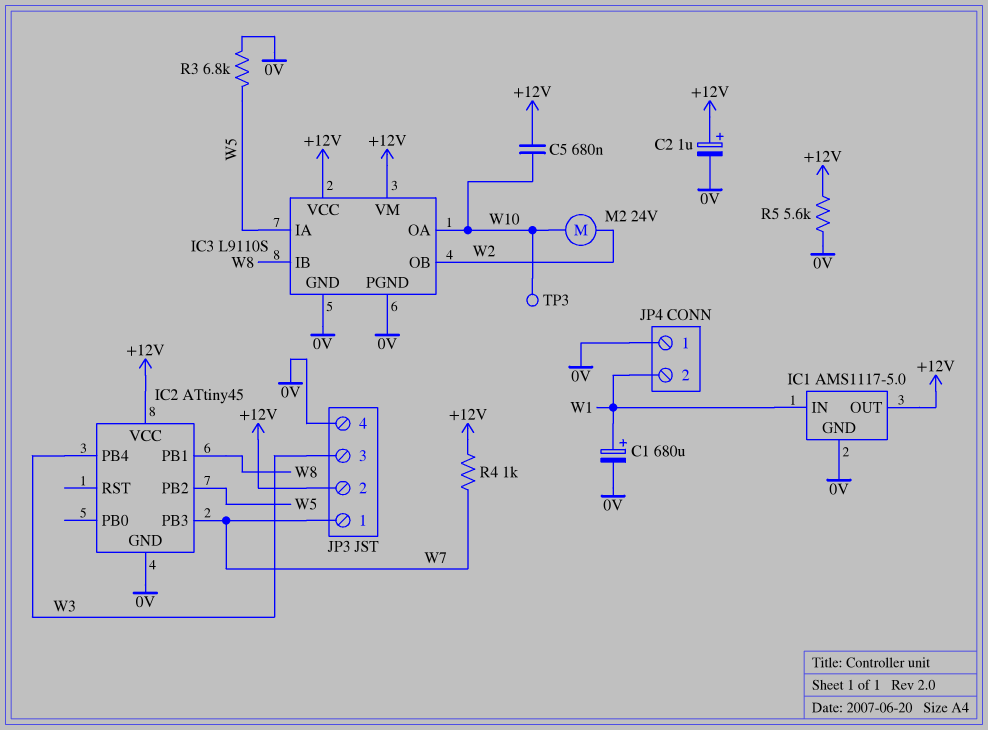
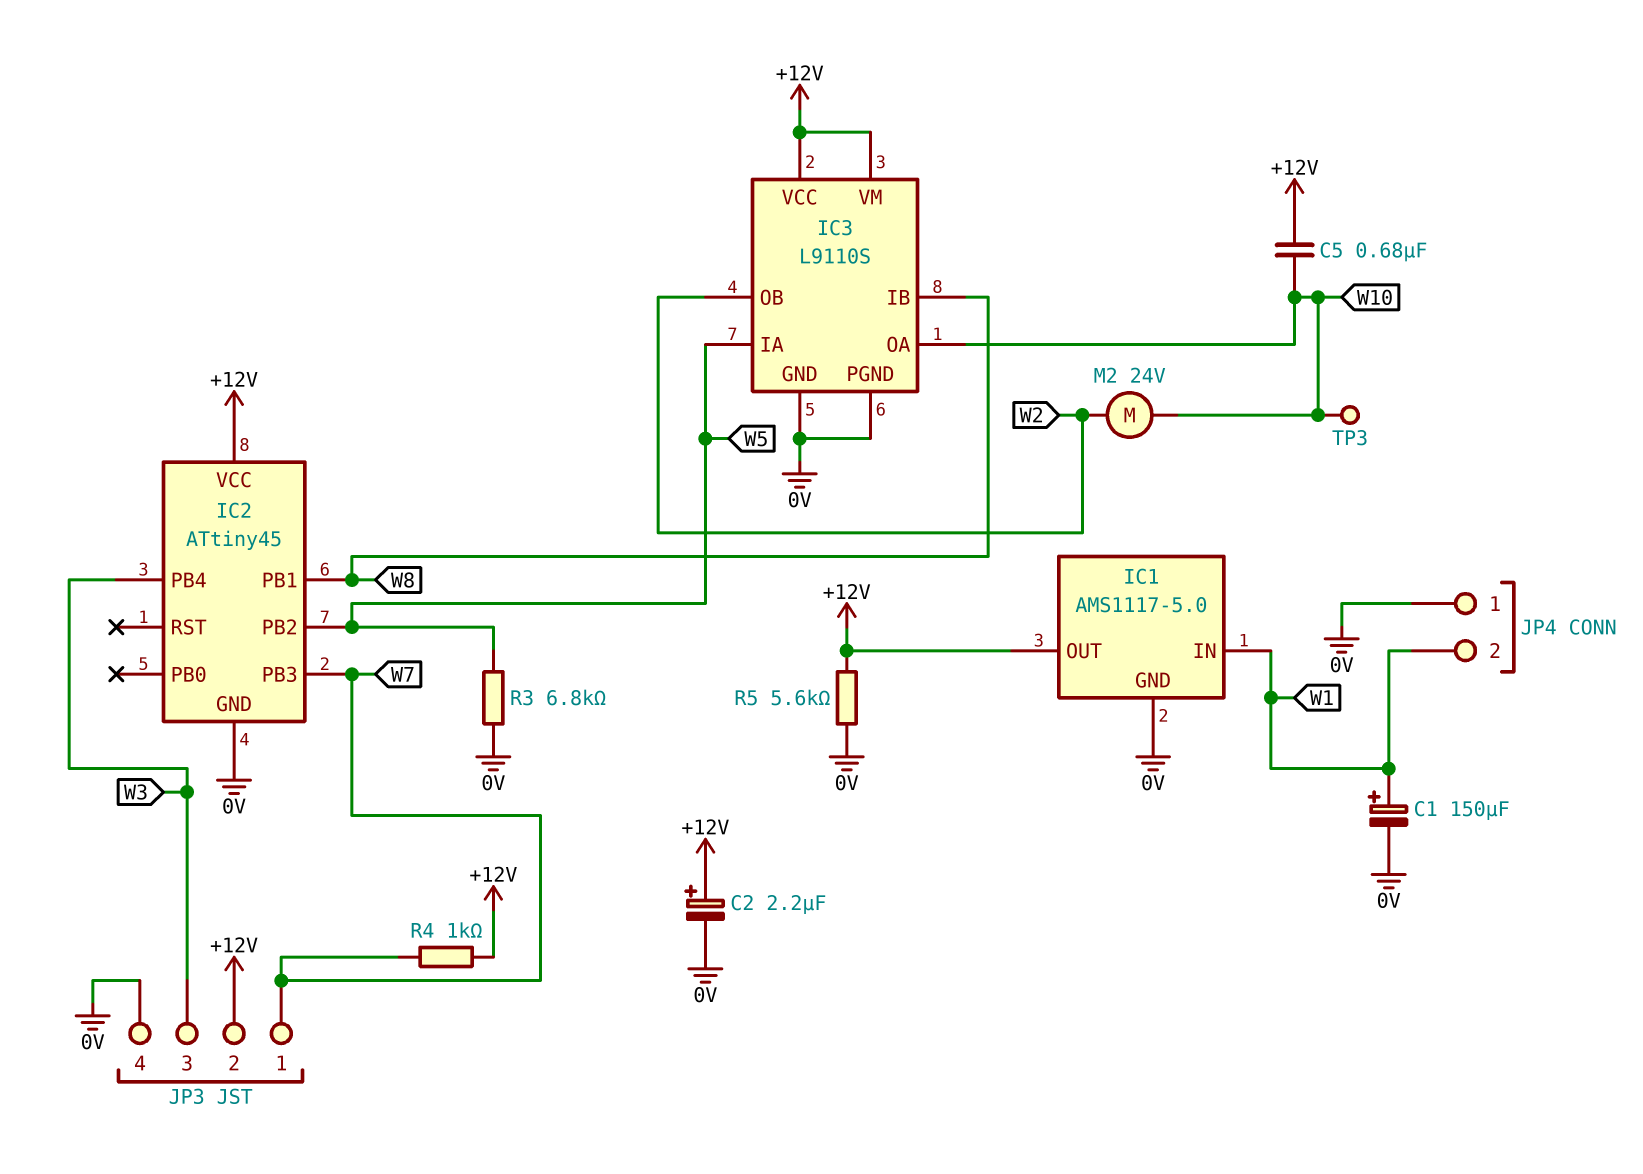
C1: 680uF (plus W1, minus 0V) -> 150uF (plus W1, minus 0V)
C2: 1uF (plus +12V, minus 0V) -> 2.2uF (plus +12V, minus 0V)

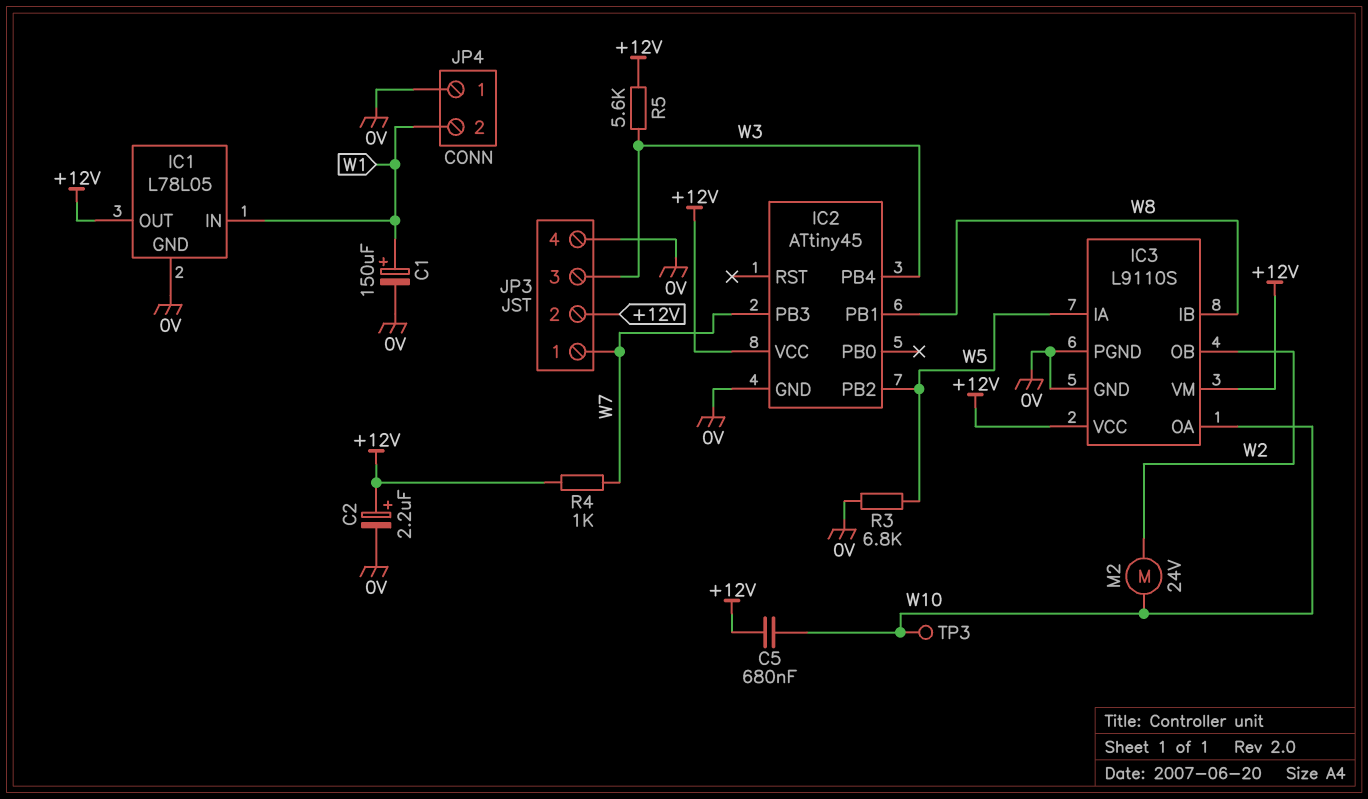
IC1: AMS1117-5.0 -> L78L05
R5: 5.6k (+12V, 0V) -> 5.6k (+12V, W3)

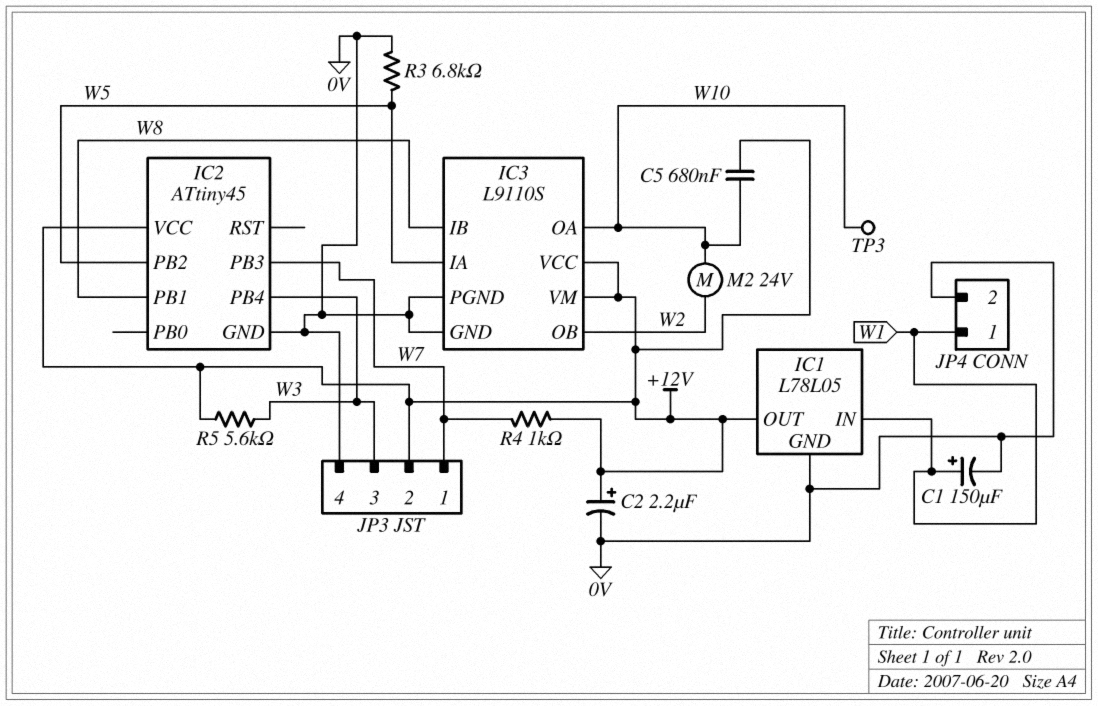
JP4 pin 1: 0V -> W1
JP4 pin 2: W1 -> 0V

